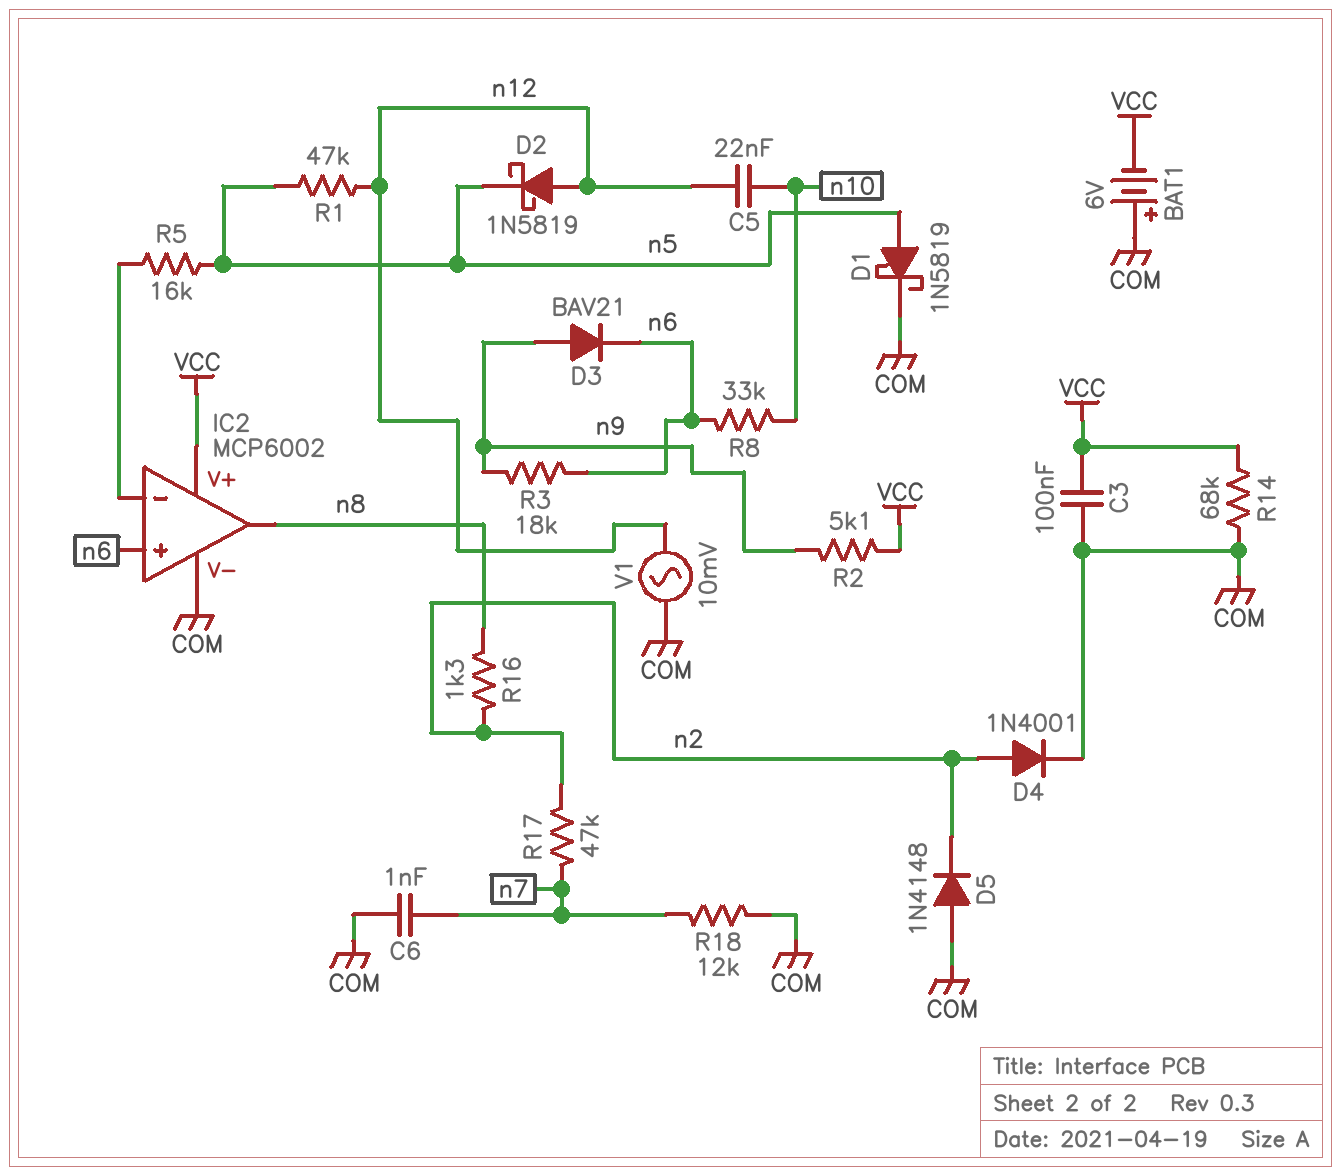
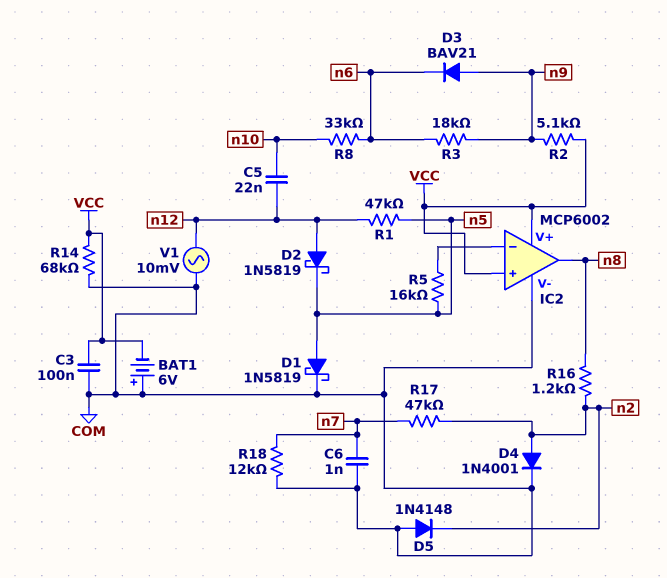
IC2 pin in+: n6 -> VCC
R16: 1.3k (n2, n8) -> 1.2k (n2, n8)

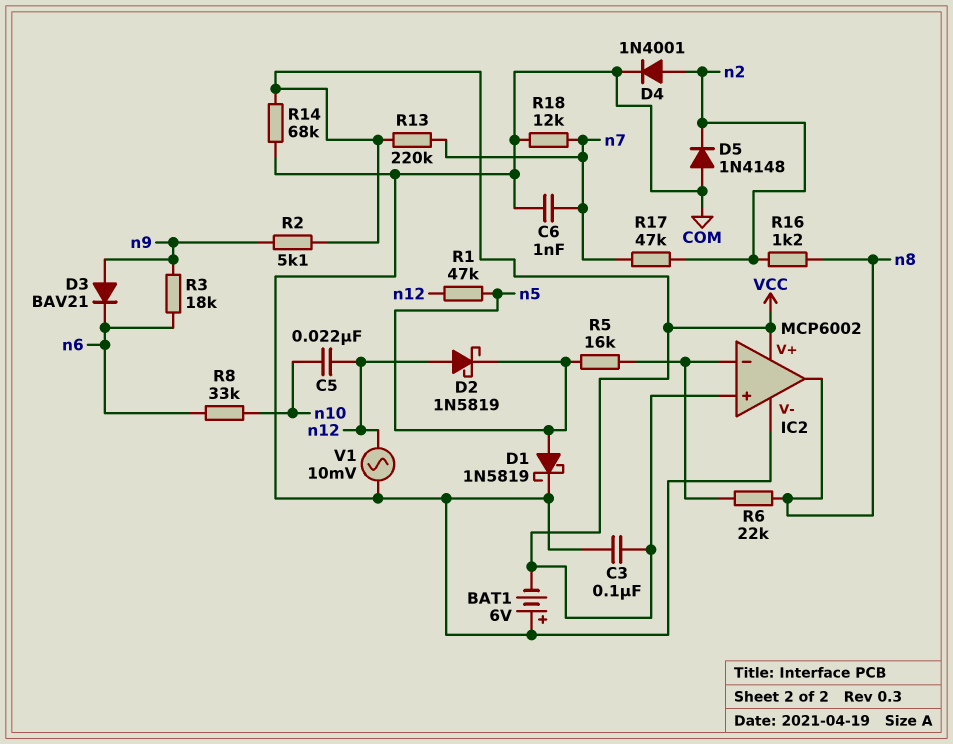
R6: none -> 22k (IC2/in-, n8)
R13: none -> 220k (VCC, n7)

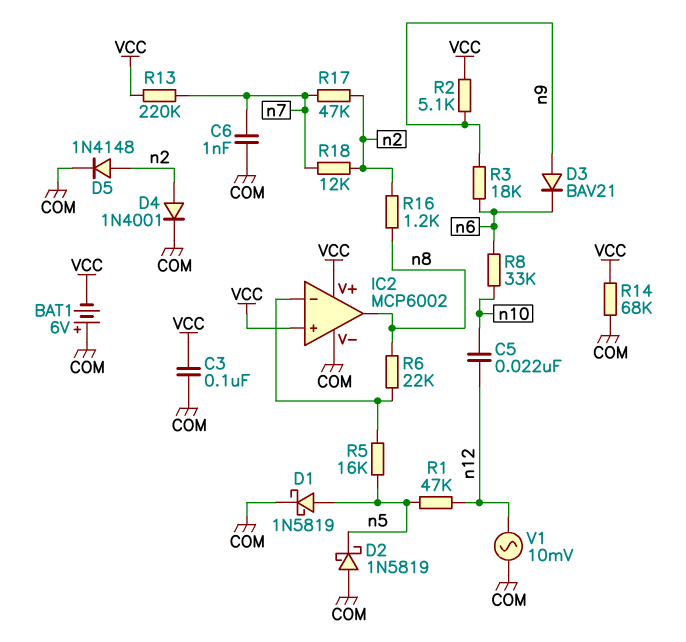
D2: schottky 1N5819 (A n12, K n5) -> schottky 1N5819 (A COM, K n5)
D5: diode 1N4148 (A COM, K n2) -> diode 1N4148 (A n2, K COM)
R18: 12k (COM, n7) -> 12k (n2, n7)

